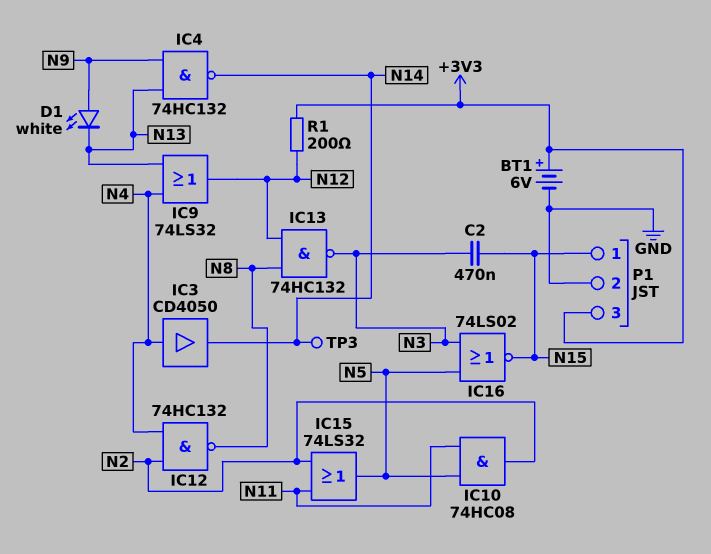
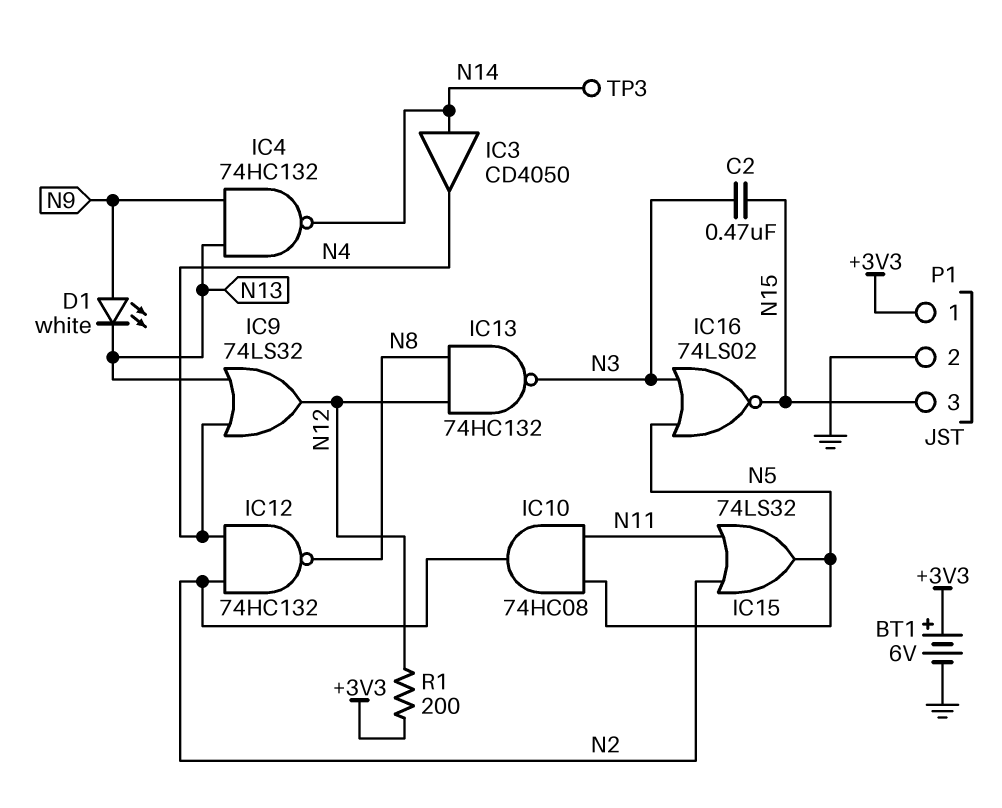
IC3: buffer CD4050 (in N4, out N14) -> buffer CD4050 (in N14, out N4)
P1 pin 1: N15 -> +3V3
P1 pin 3: +3V3 -> N15

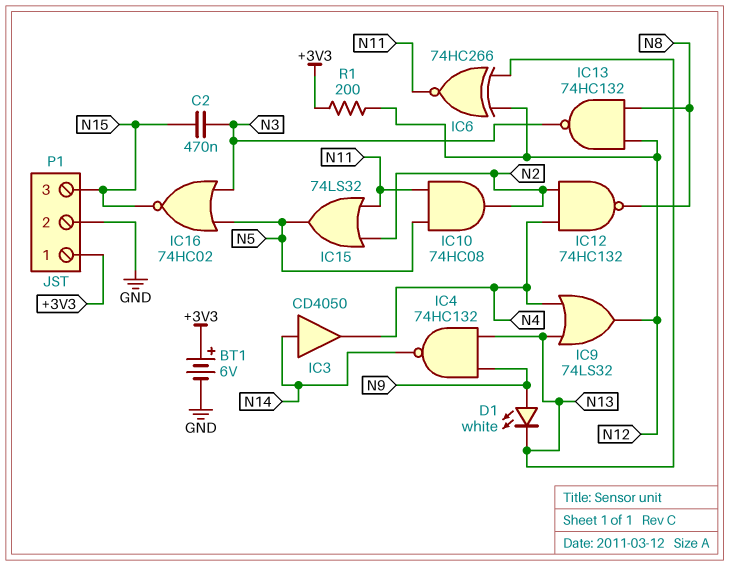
IC6: none -> XNOR 74HC266 (in N12, in N13, out N11)
IC16: NOR 74LS02 (in N3, in N5, out N15) -> NOR 74HC02 (in N3, in N5, out N15)
TP3: test point (N14) -> none

